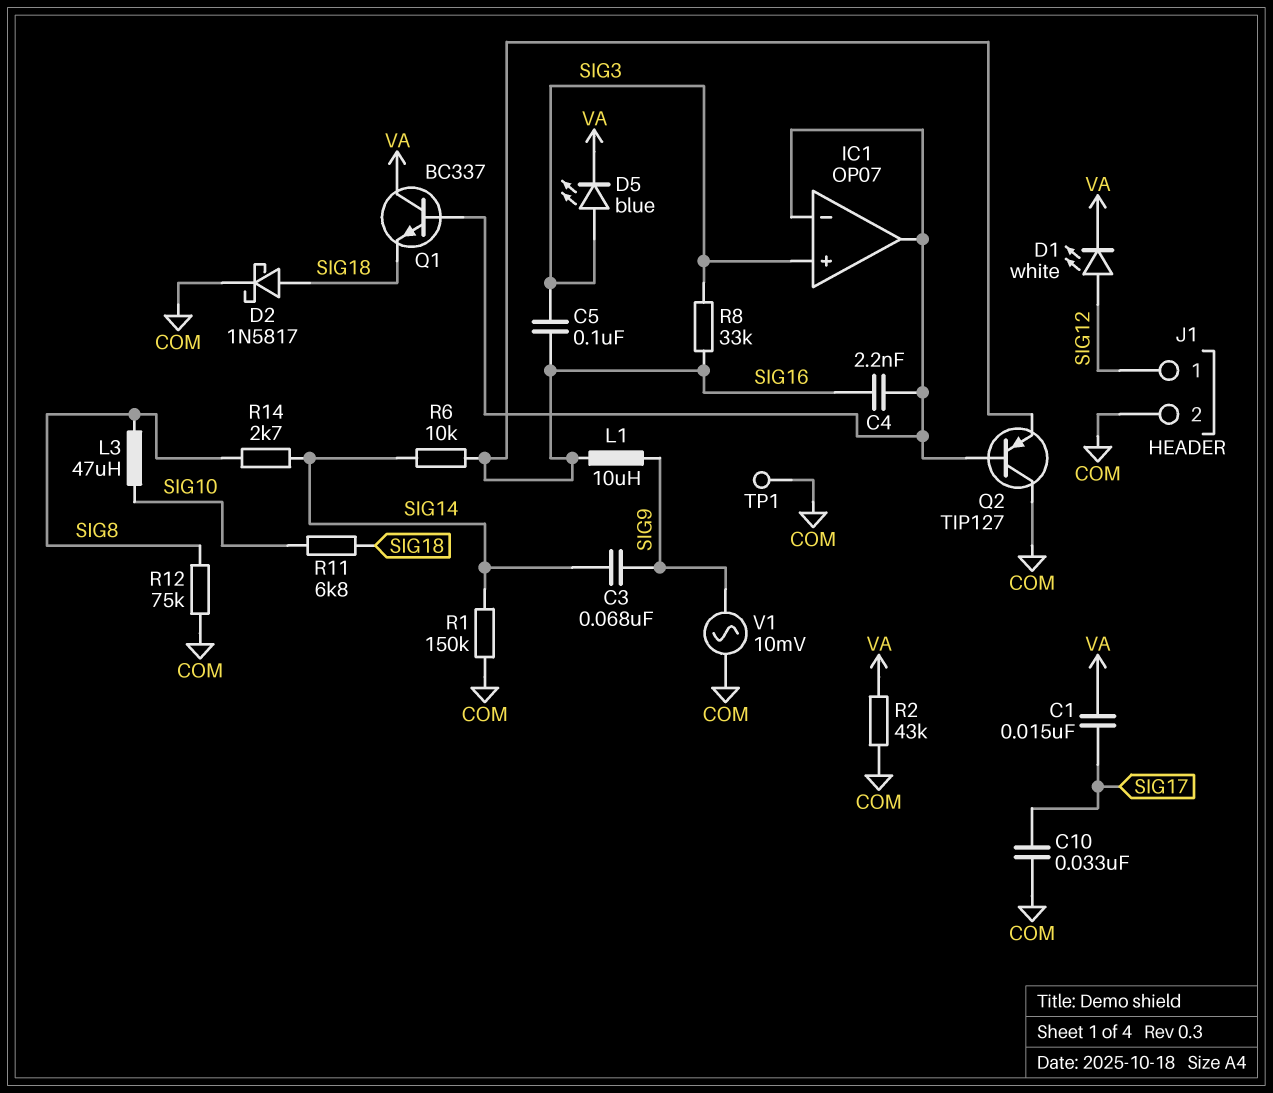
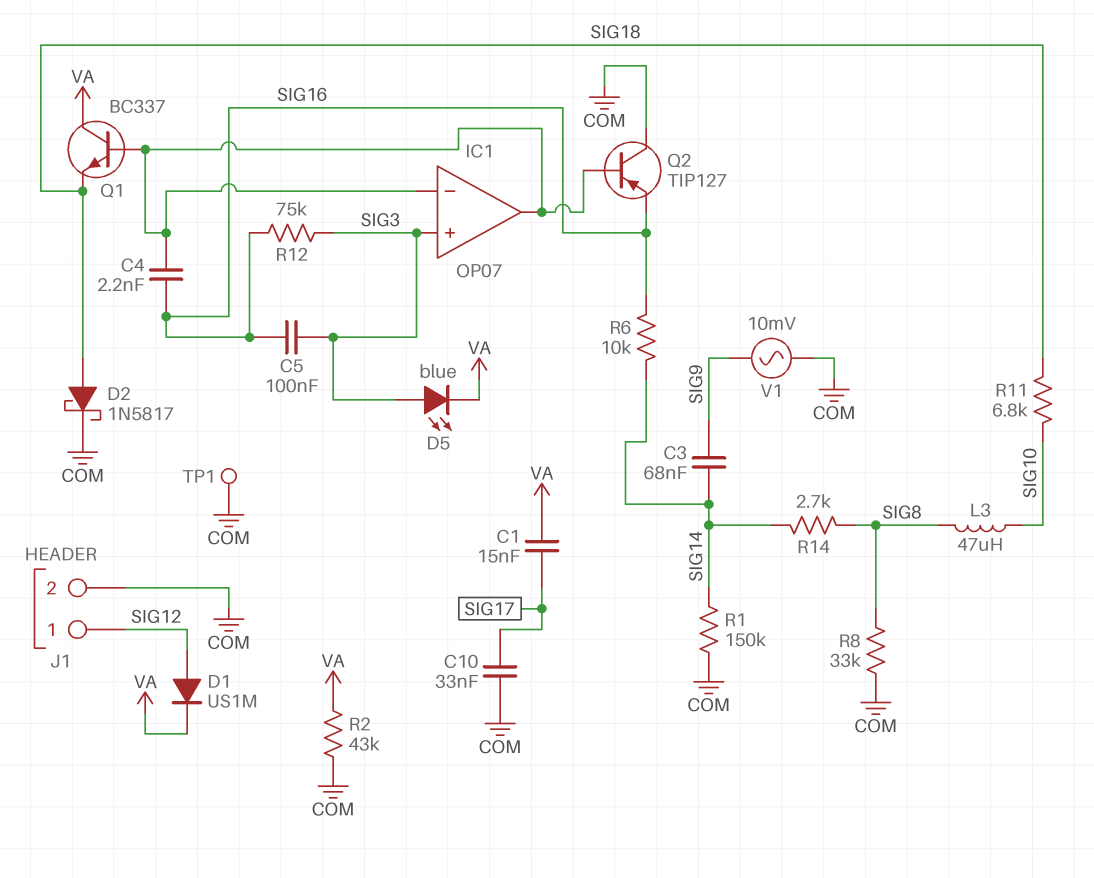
D1: LED white (A SIG12, K VA) -> diode US1M (A SIG12, K VA)
L1: 10uH (SIG9, SIG16) -> none
R8: 33k (SIG3, SIG16) -> 33k (COM, SIG8)
R12: 75k (COM, SIG8) -> 75k (SIG3, SIG16)

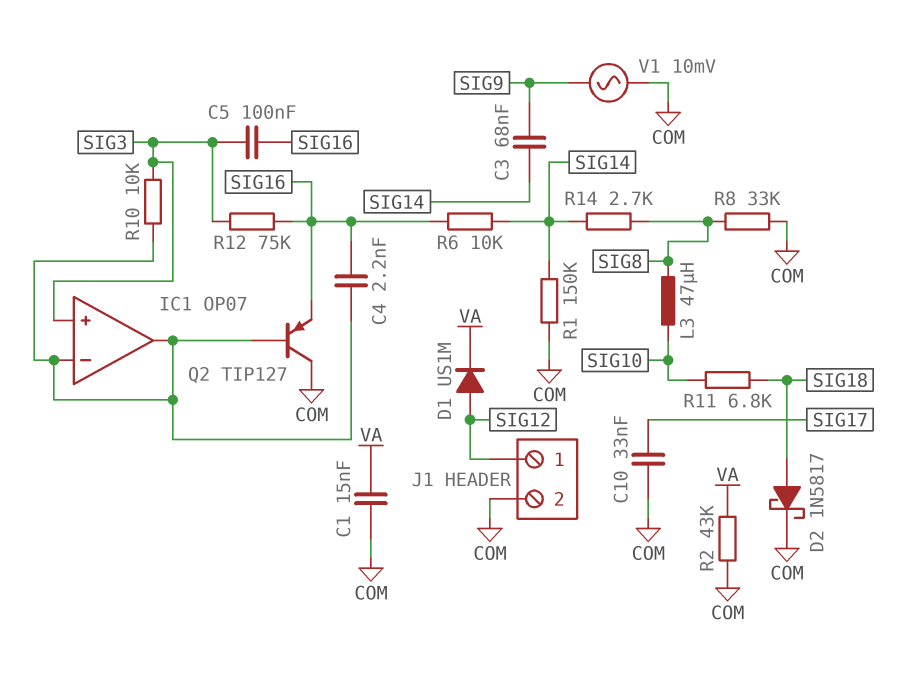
C1: 15nF (SIG17, VA) -> 15nF (COM, VA)
D5: LED blue (A SIG3, K VA) -> none
Q1: NPN BC337 (B IC1/in-, C VA, E SIG18) -> none
R10: none -> 10k (IC1/in-, SIG3)
TP1: test point (COM) -> none

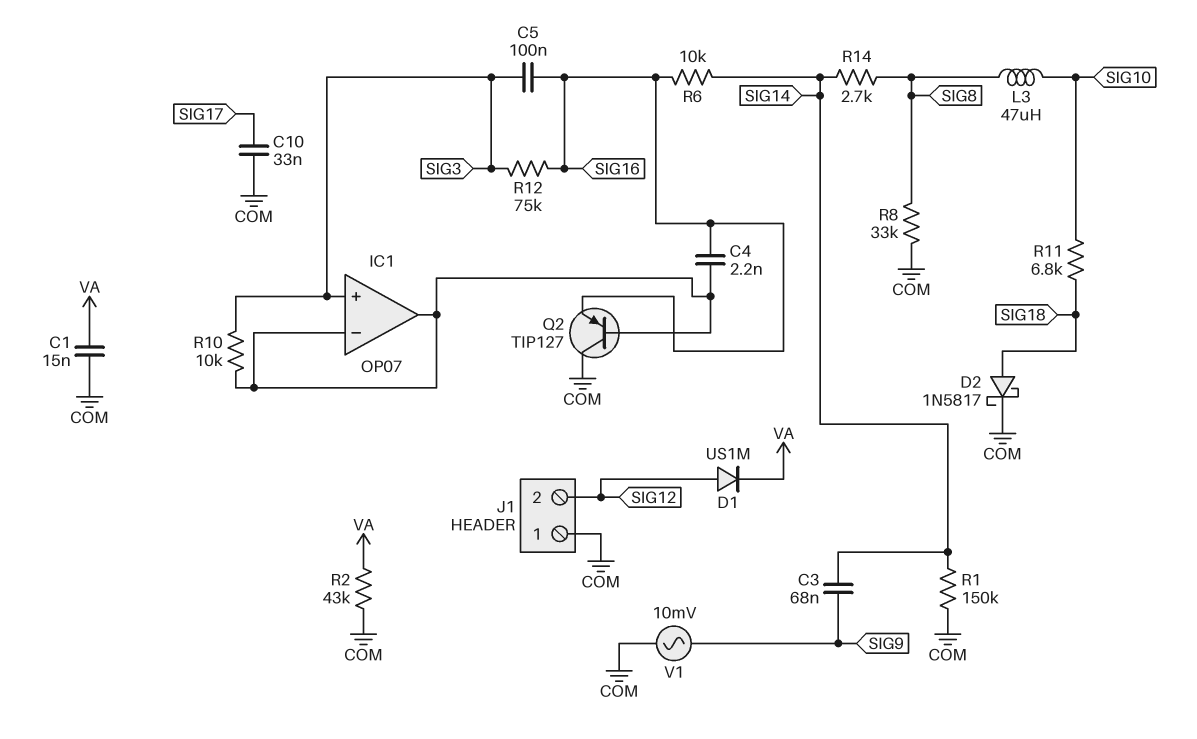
J1 pin 1: SIG12 -> COM
J1 pin 2: COM -> SIG12

